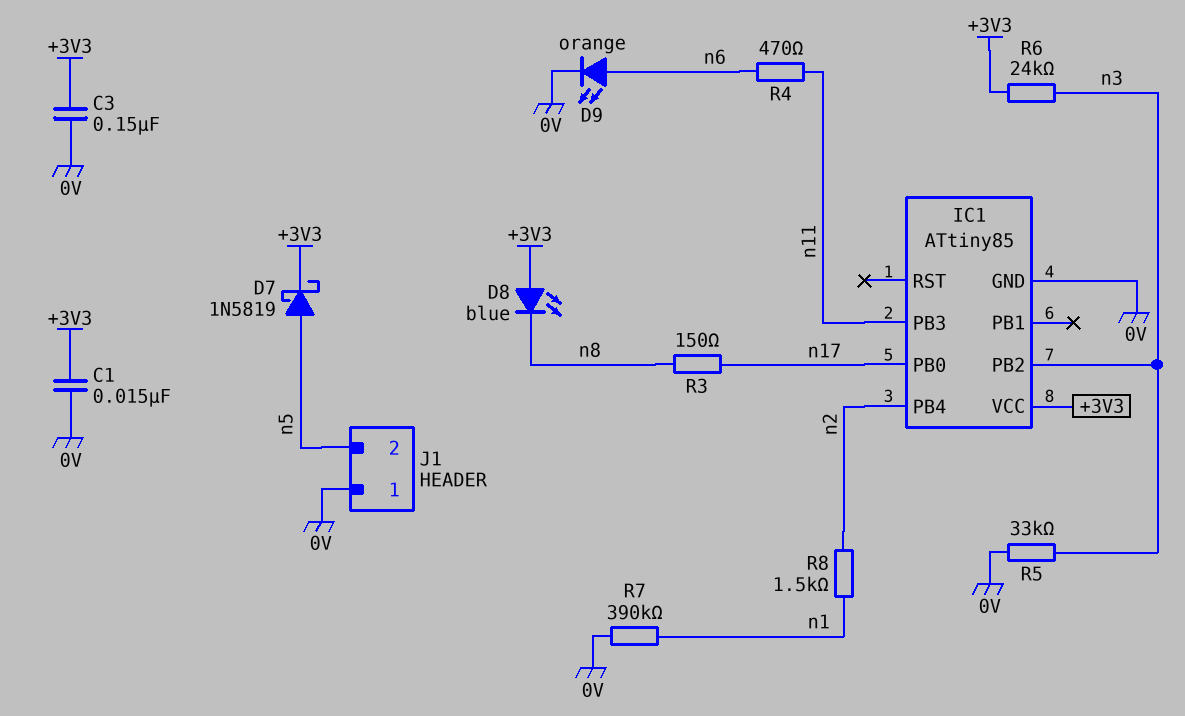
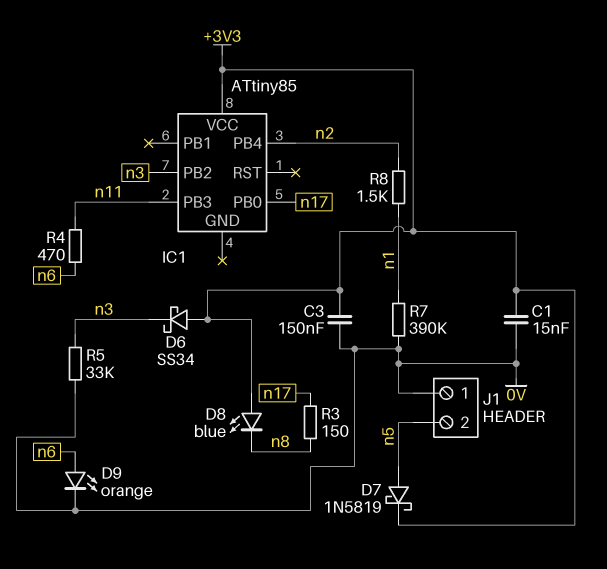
D6: none -> schottky SS34 (A +3V3, K n3)
IC1 pin GND: 0V -> none
R6: 24k (+3V3, n3) -> none

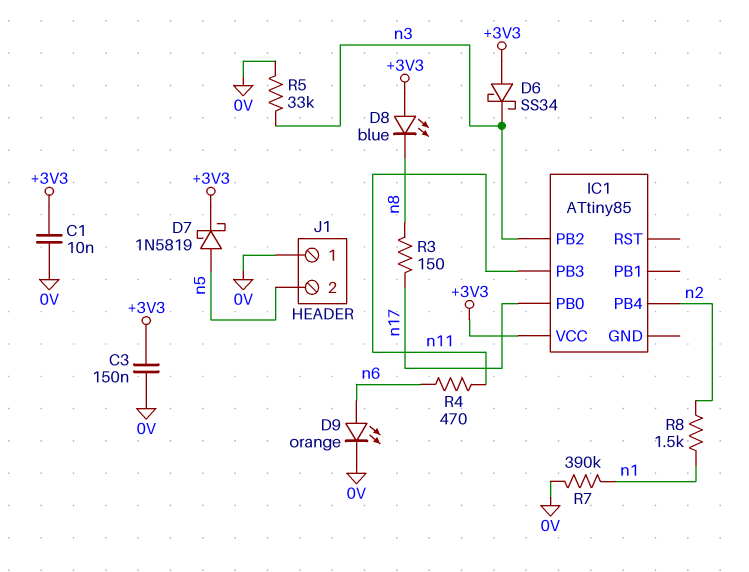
C1: 15nF (+3V3, 0V) -> 10nF (+3V3, 0V)

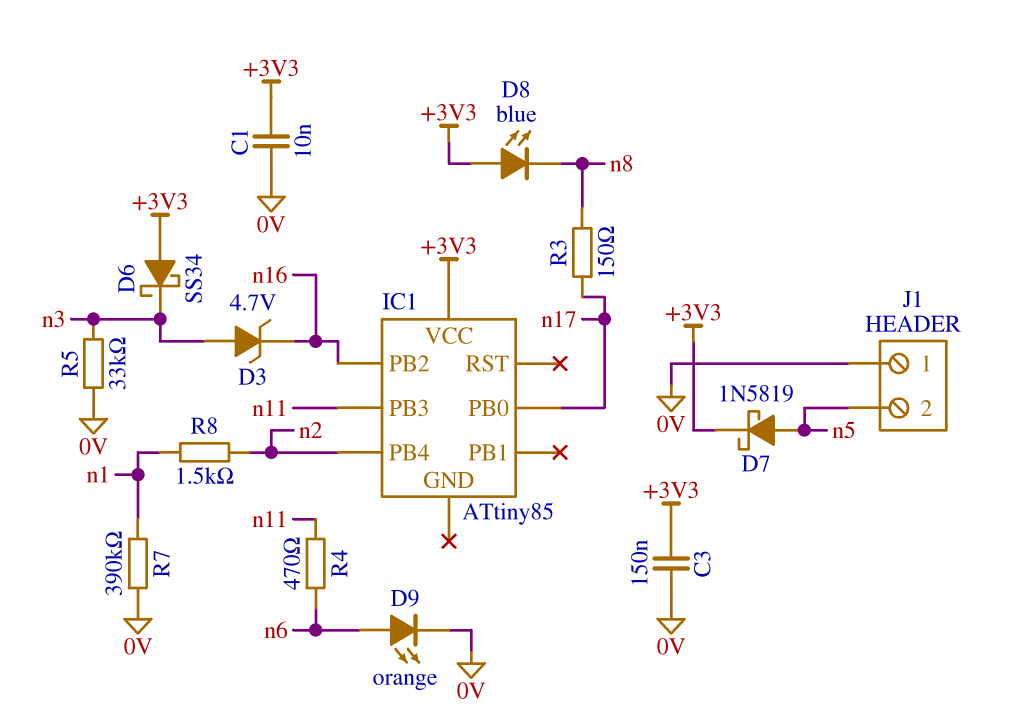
D3: none -> zener 4.7V (A n3, K n16)
IC1 pin PB2: n3 -> n16

